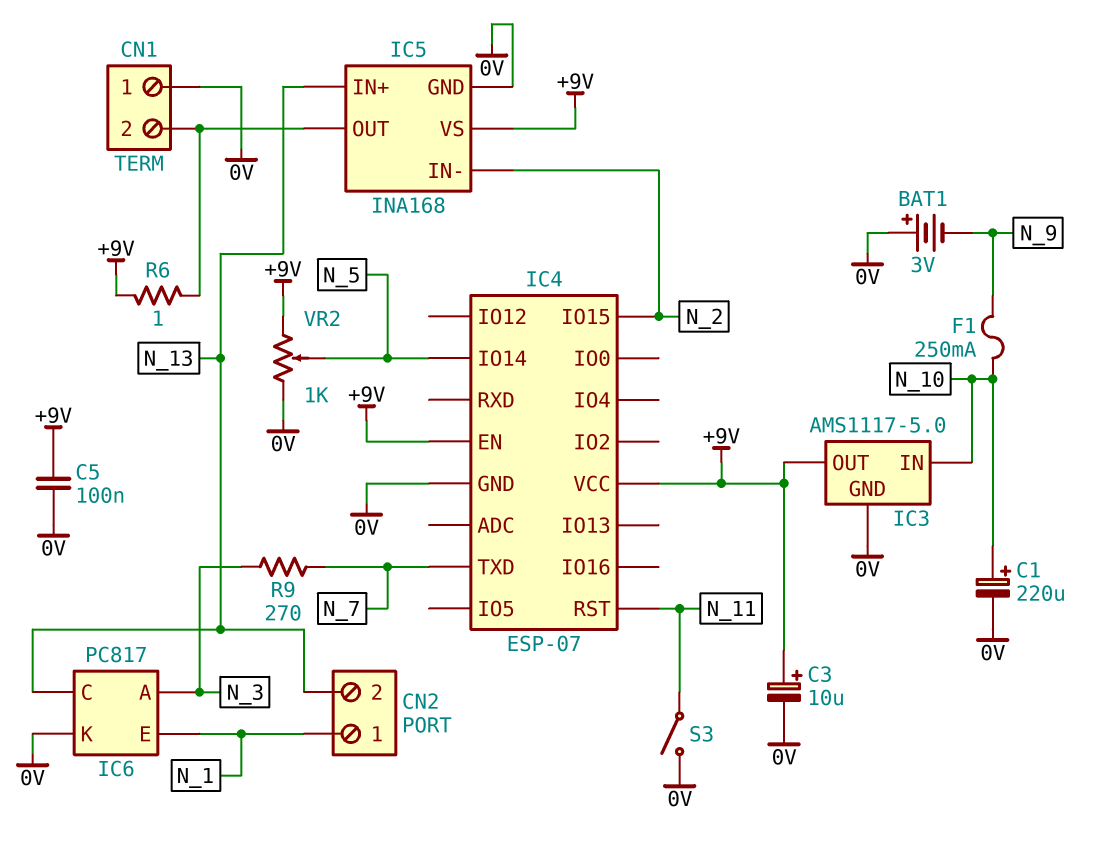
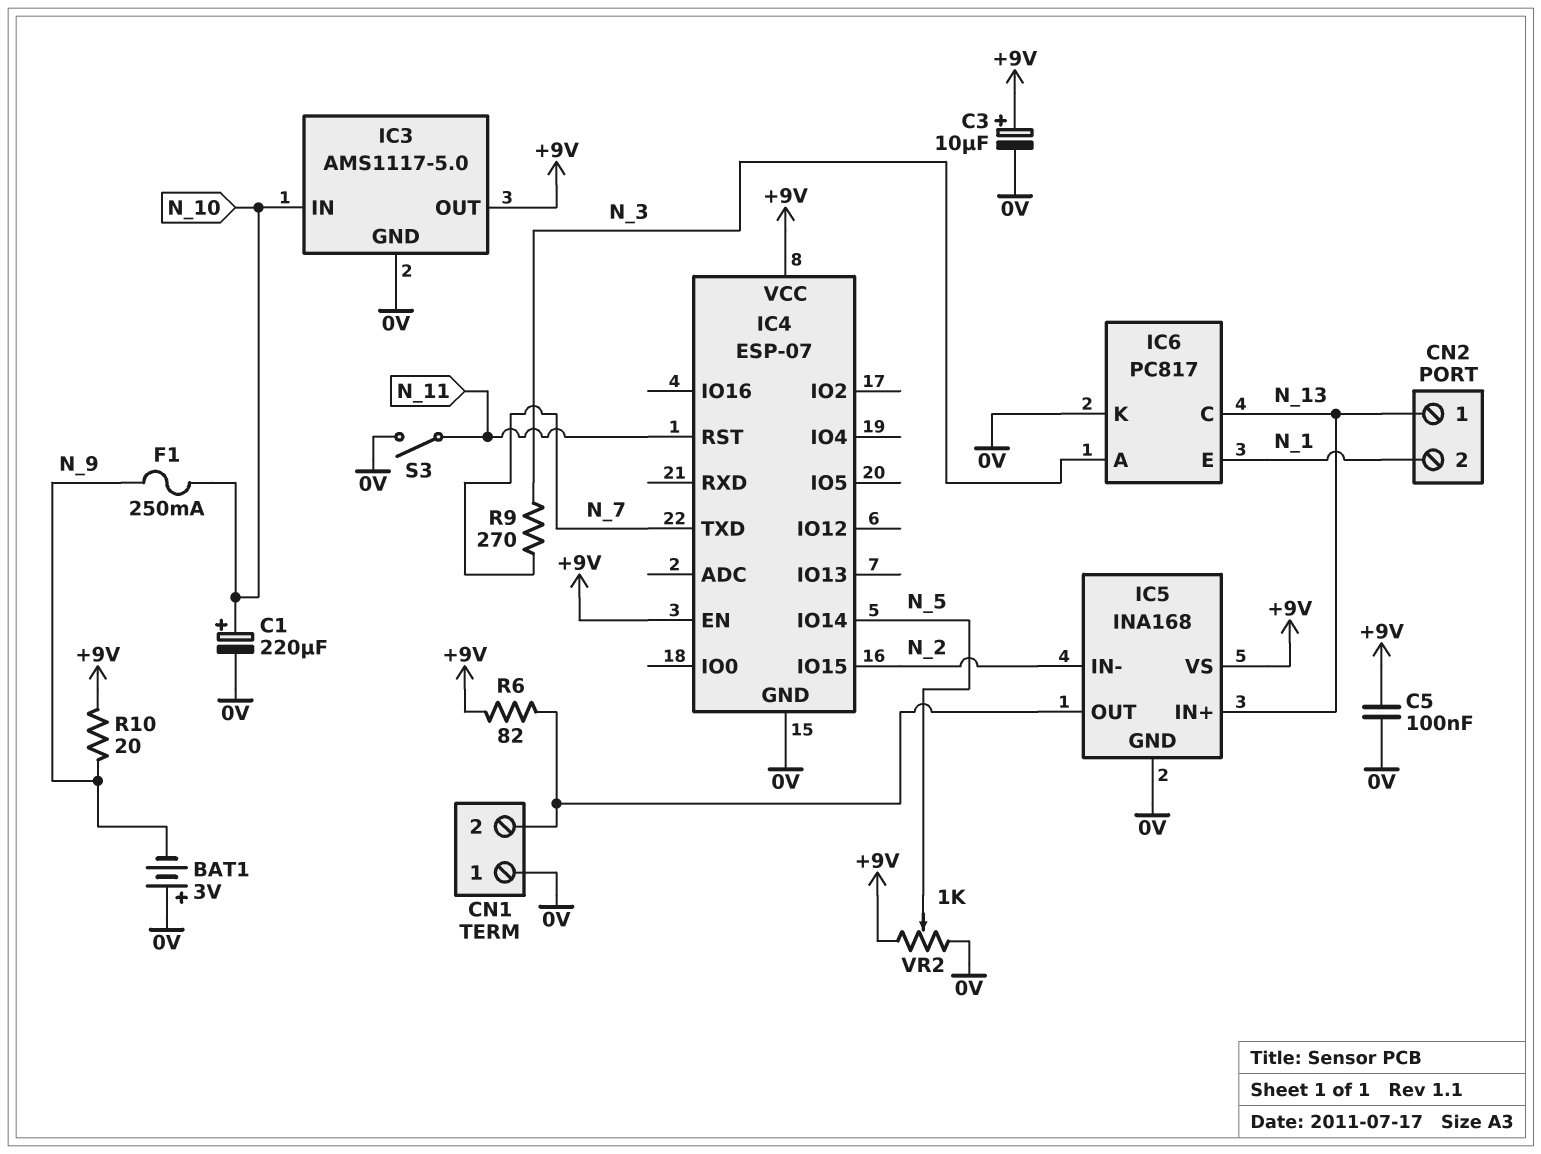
CN2 pin 1: N_1 -> N_13
CN2 pin 2: N_13 -> N_1
R6: 1 (+9V, CN1/2) -> 82 (+9V, CN1/2)
R10: none -> 20 (+9V, N_9)

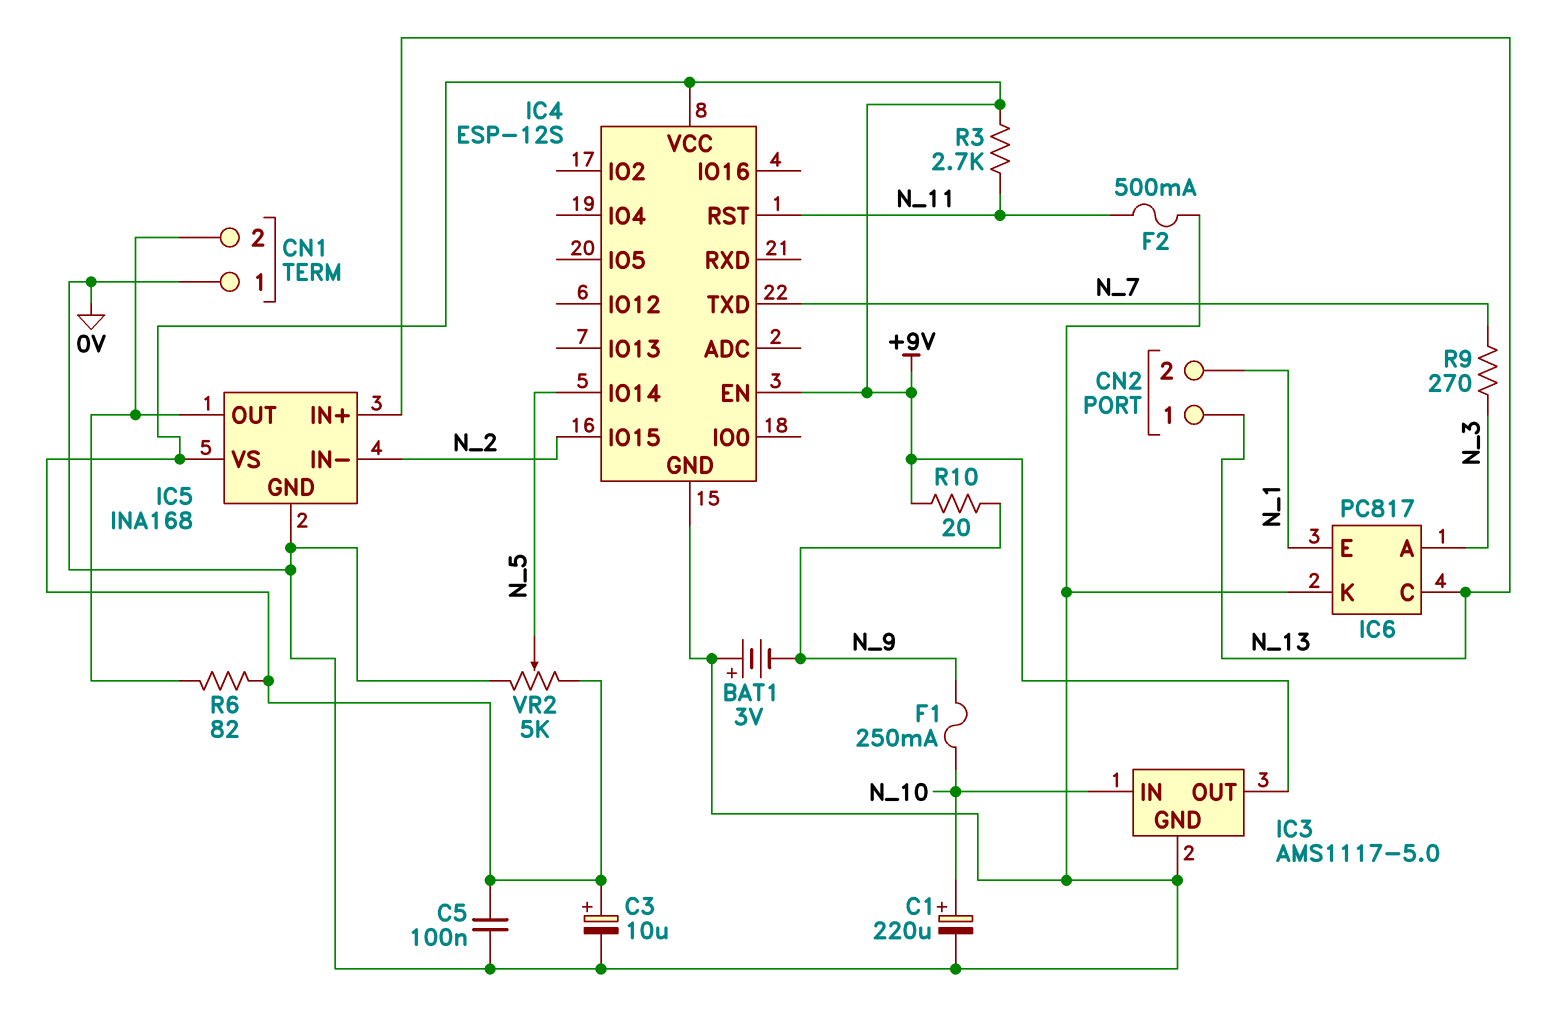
F2: none -> 500mA (0V, N_11)
IC4: ESP-07 -> ESP-12S
R3: none -> 2.7k (+9V, N_11)
S3: switch (0V, N_11) -> none
VR2: 1k (+9V, 0V, wiper N_5) -> 5k (+9V, 0V, wiper N_5)

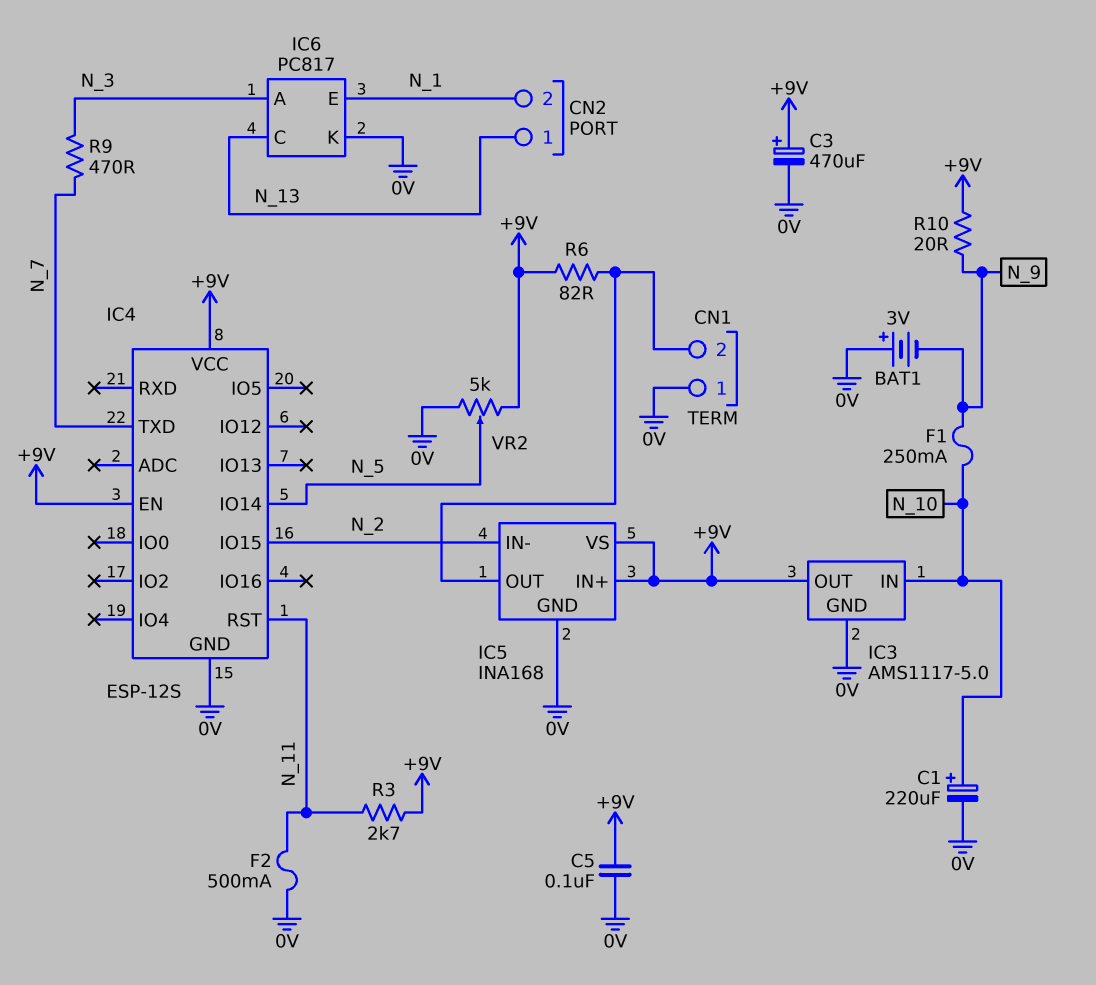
C3: 10uF (plus +9V, minus 0V) -> 470uF (plus +9V, minus 0V)
IC5 pin IN+: N_13 -> +9V
R9: 270 (N_3, N_7) -> 470 (N_3, N_7)

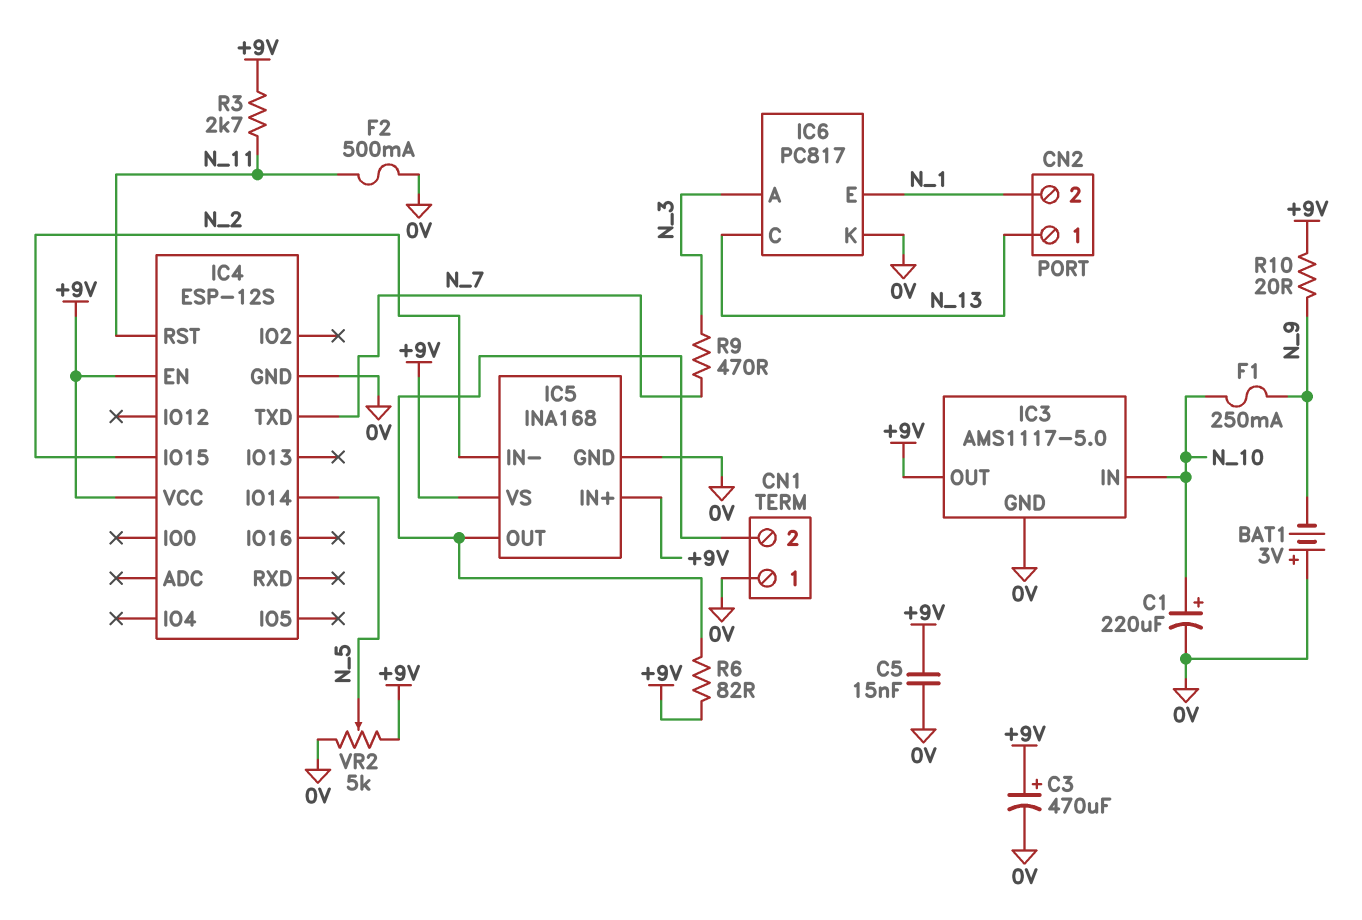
C5: 100nF (+9V, 0V) -> 15nF (+9V, 0V)

